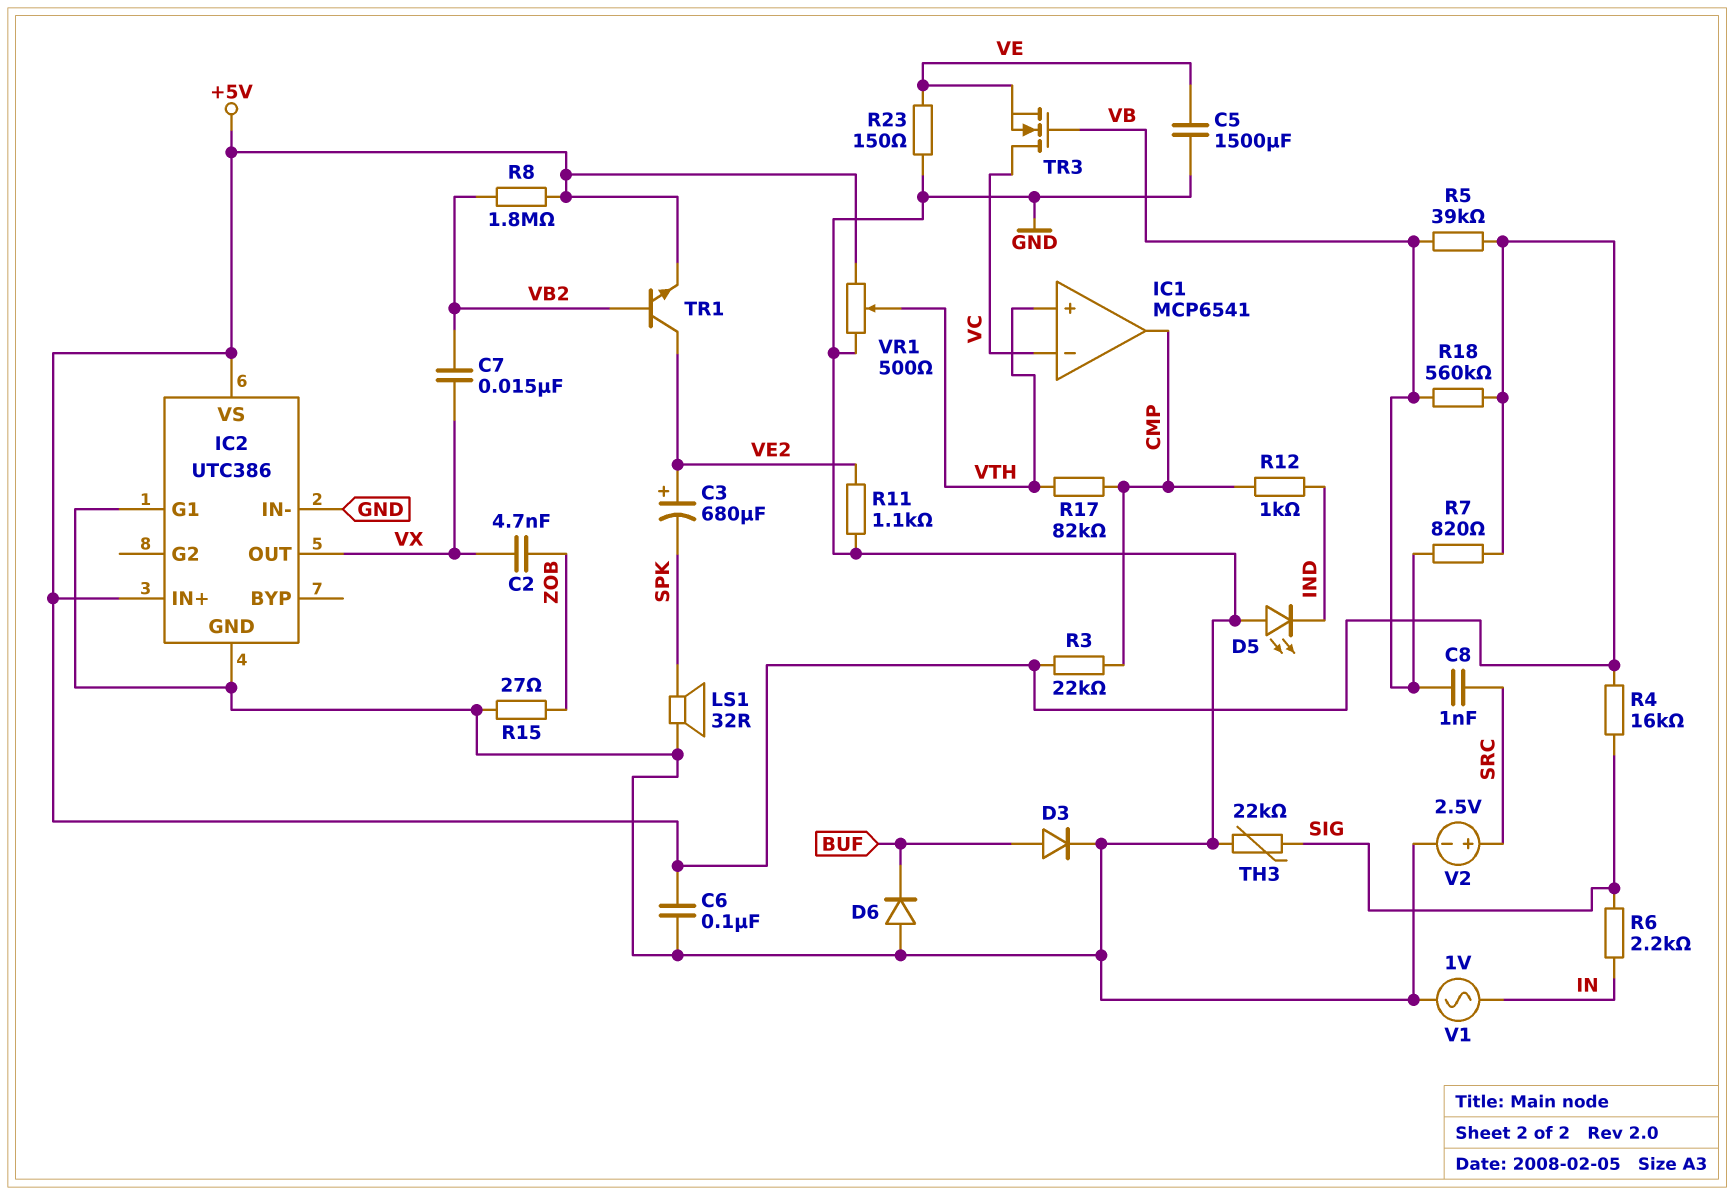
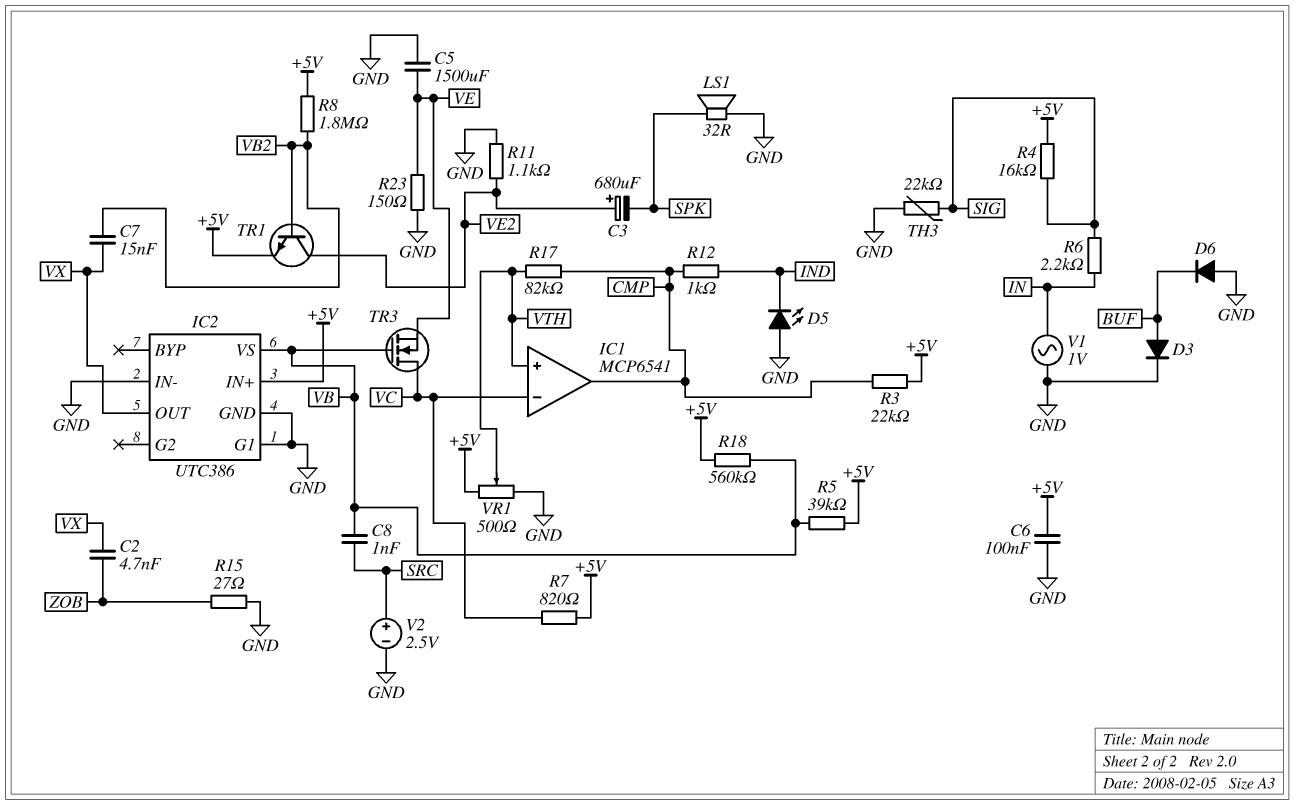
IC2 pin VS: +5V -> VB
R7: 820 (+5V, VB) -> 820 (+5V, VC)

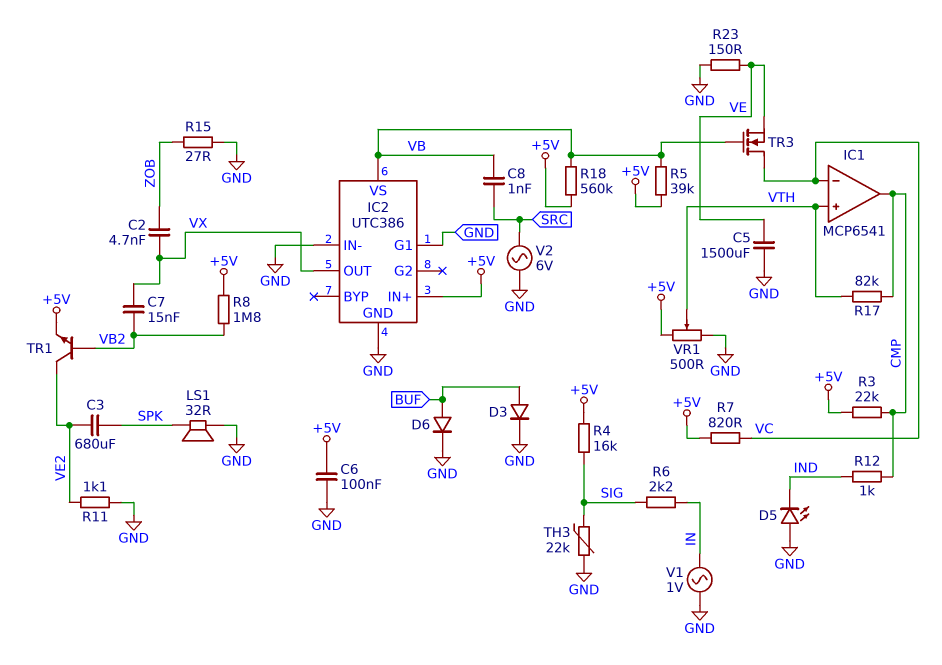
C3: 680uF (plus VE2, minus SPK) -> 680uF (SPK, VE2)
D6: diode (A GND, K BUF) -> diode (A BUF, K GND)
V2: 2.5V (plus SRC, minus GND) -> AC 6V (GND, SRC)

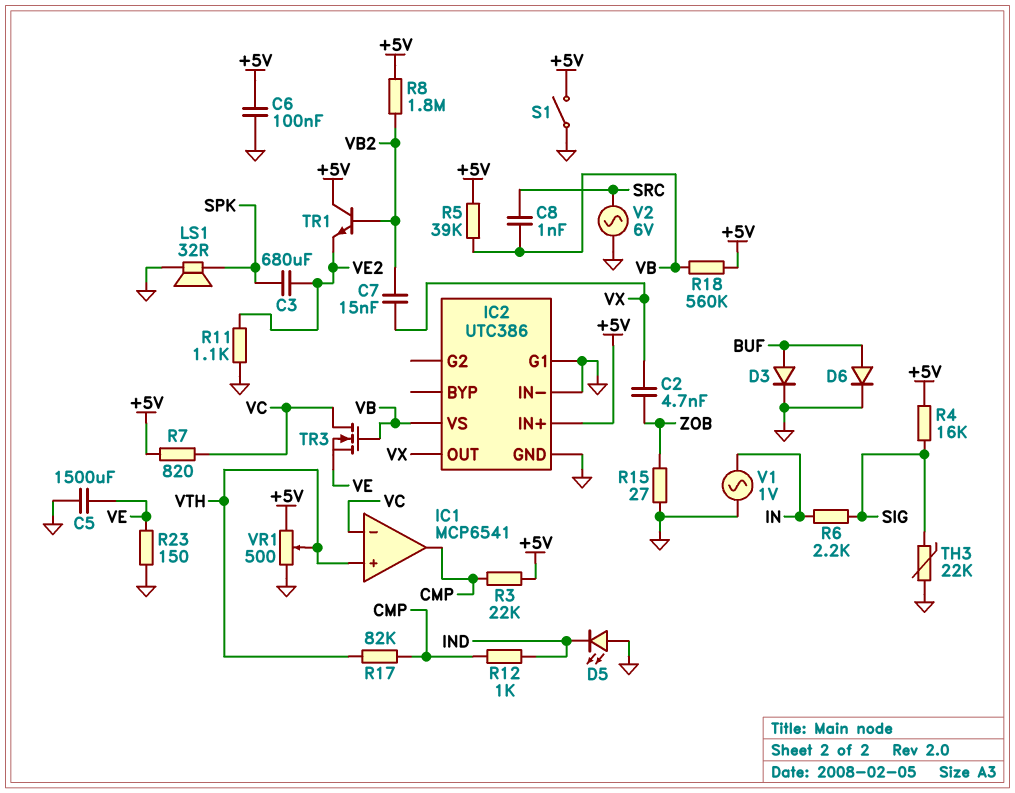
S1: none -> switch (+5V, GND)
TR1: NPN (B VB2, C VE2, E +5V) -> NPN (B VB2, C +5V, E VE2)

